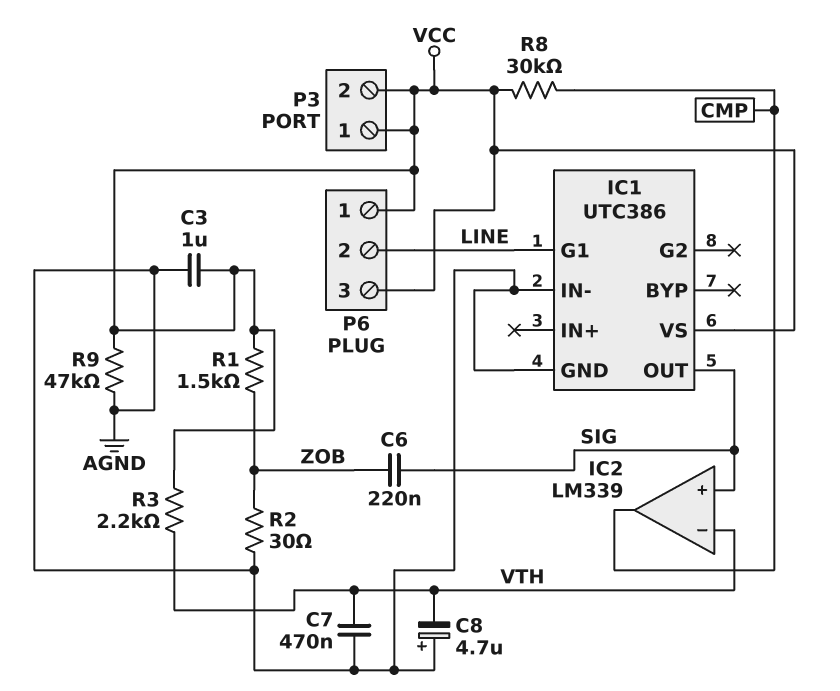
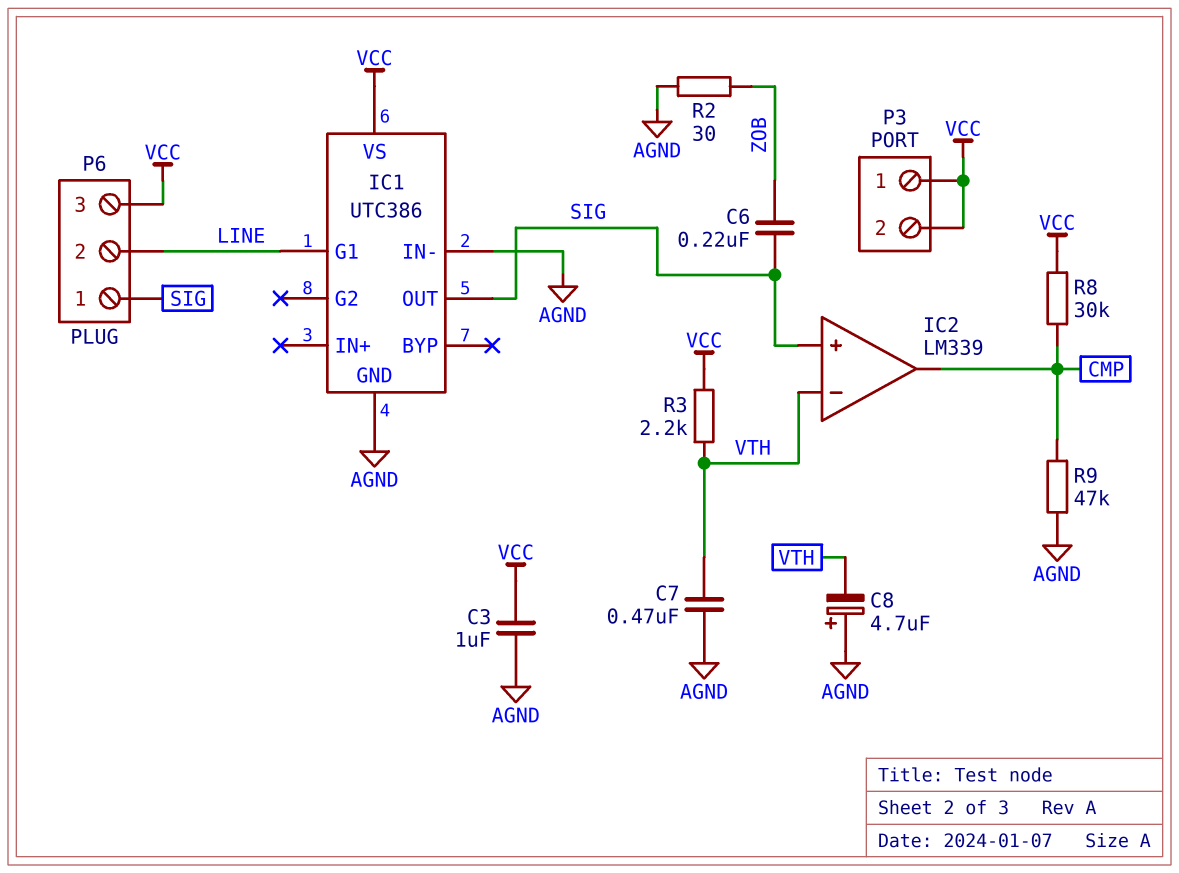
P6 pin 1: VCC -> SIG
R1: 1.5k (VCC, ZOB) -> none
R9: 47k (AGND, VCC) -> 47k (AGND, CMP)

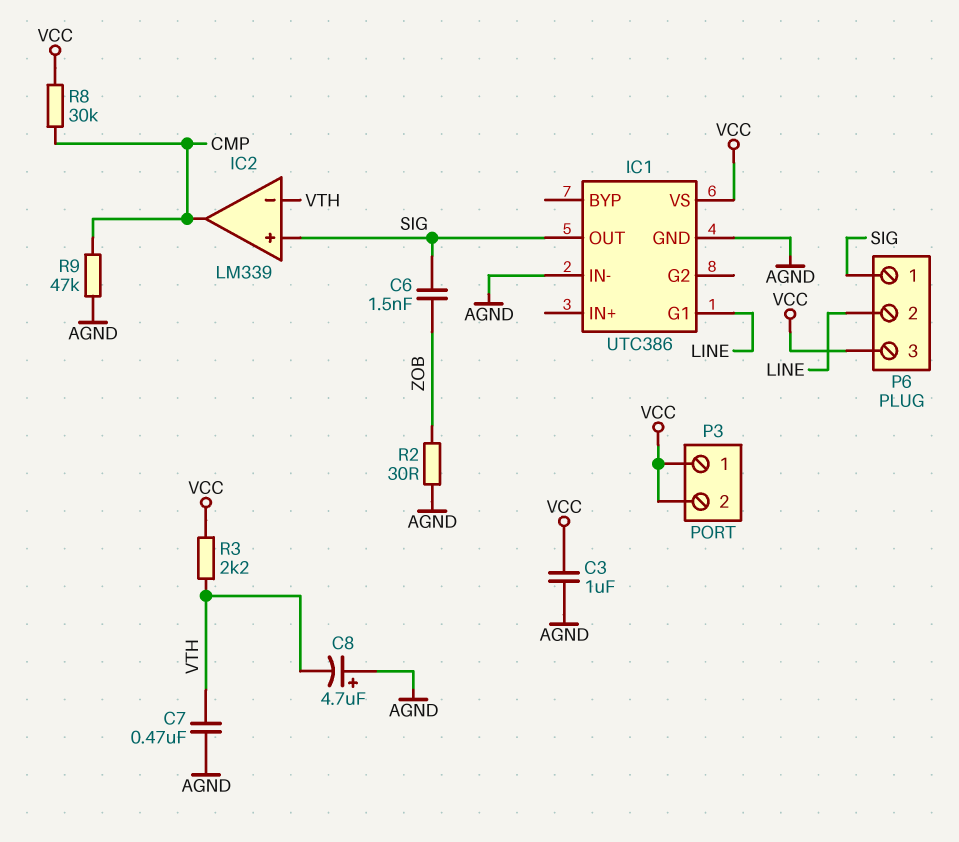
C6: 220nF (SIG, ZOB) -> 1.5nF (SIG, ZOB)

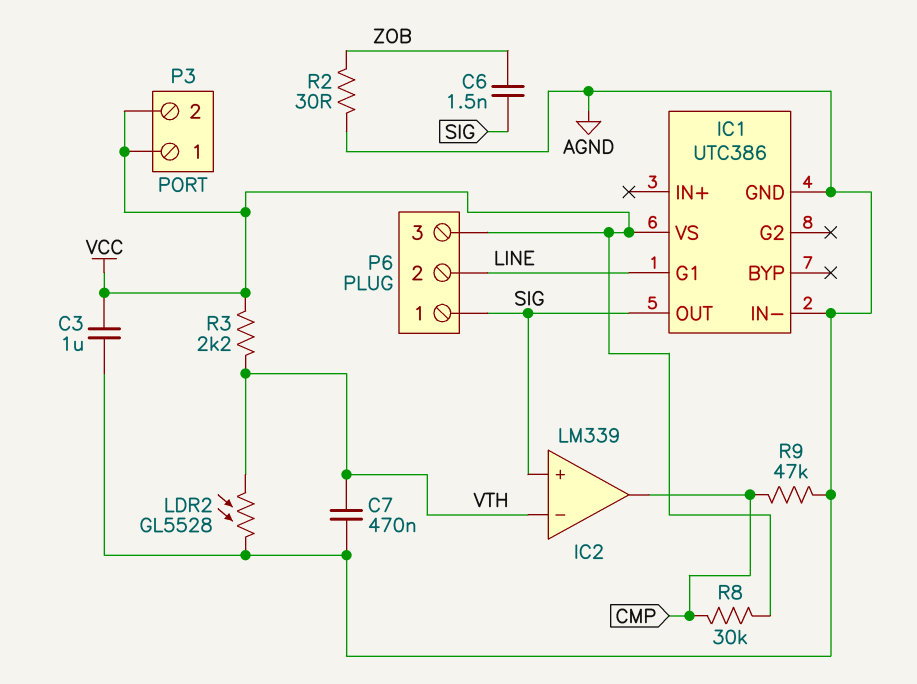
C8: 4.7uF (plus AGND, minus VTH) -> none
LDR2: none -> GL5528 (AGND, VTH)

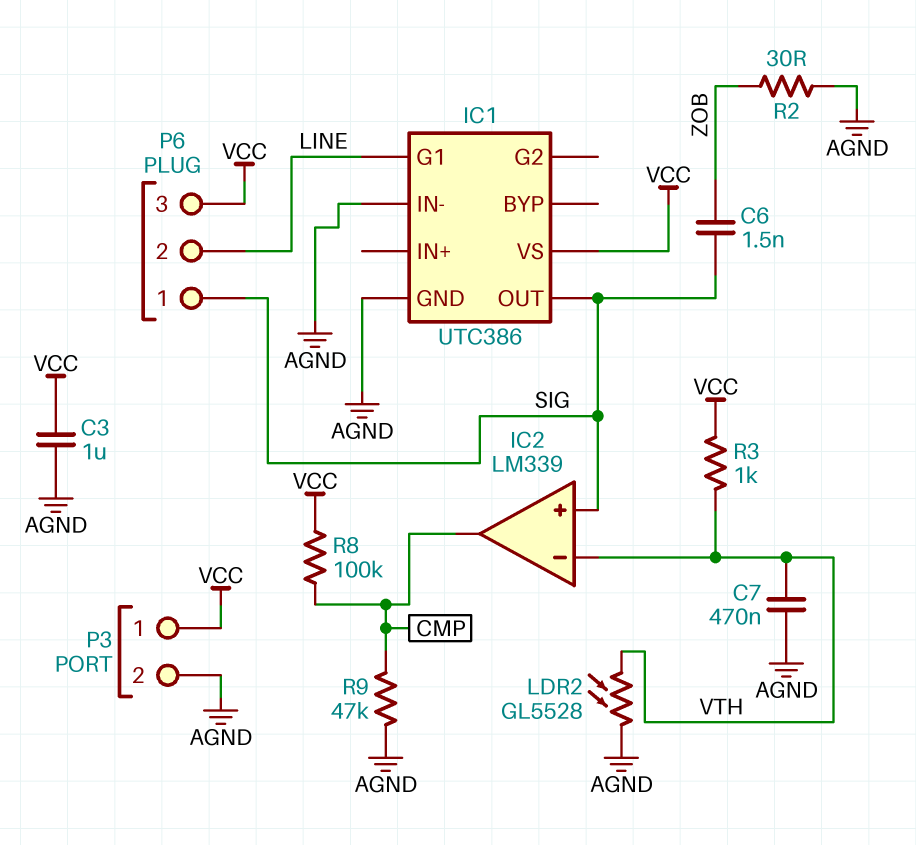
P3 pin 2: VCC -> AGND
R3: 2.2k (VCC, VTH) -> 1k (VCC, VTH)
R8: 30k (CMP, VCC) -> 100k (CMP, VCC)

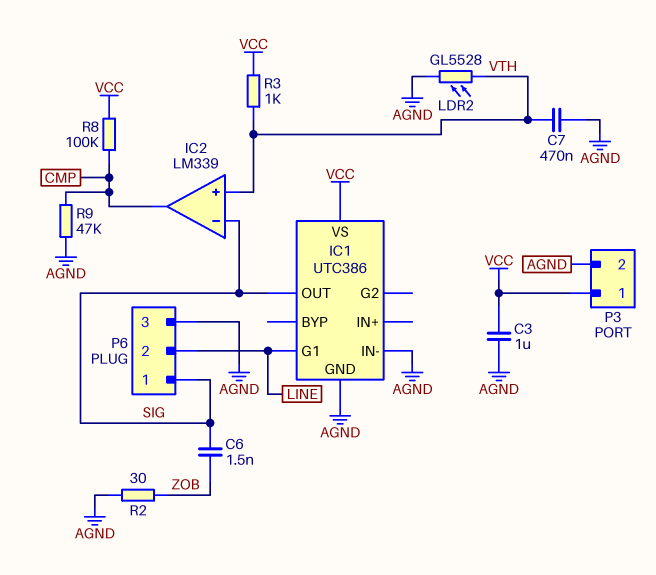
IC2 pin in+: SIG -> VTH
IC2 pin in-: VTH -> SIG
P6 pin 3: VCC -> AGND

